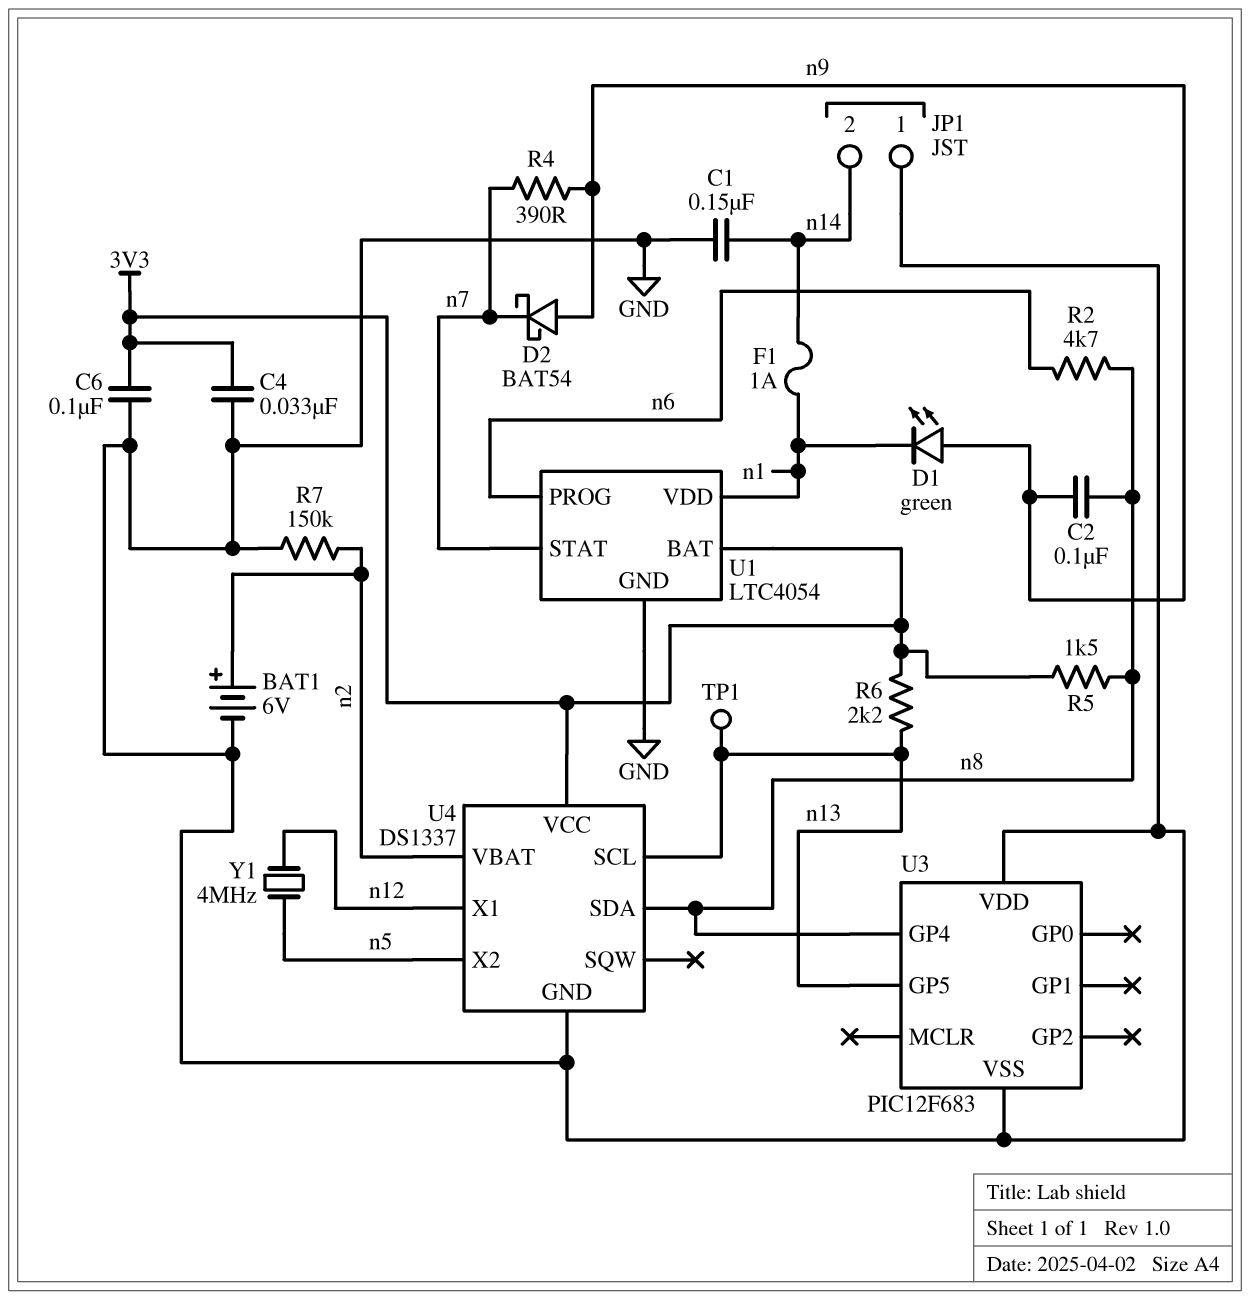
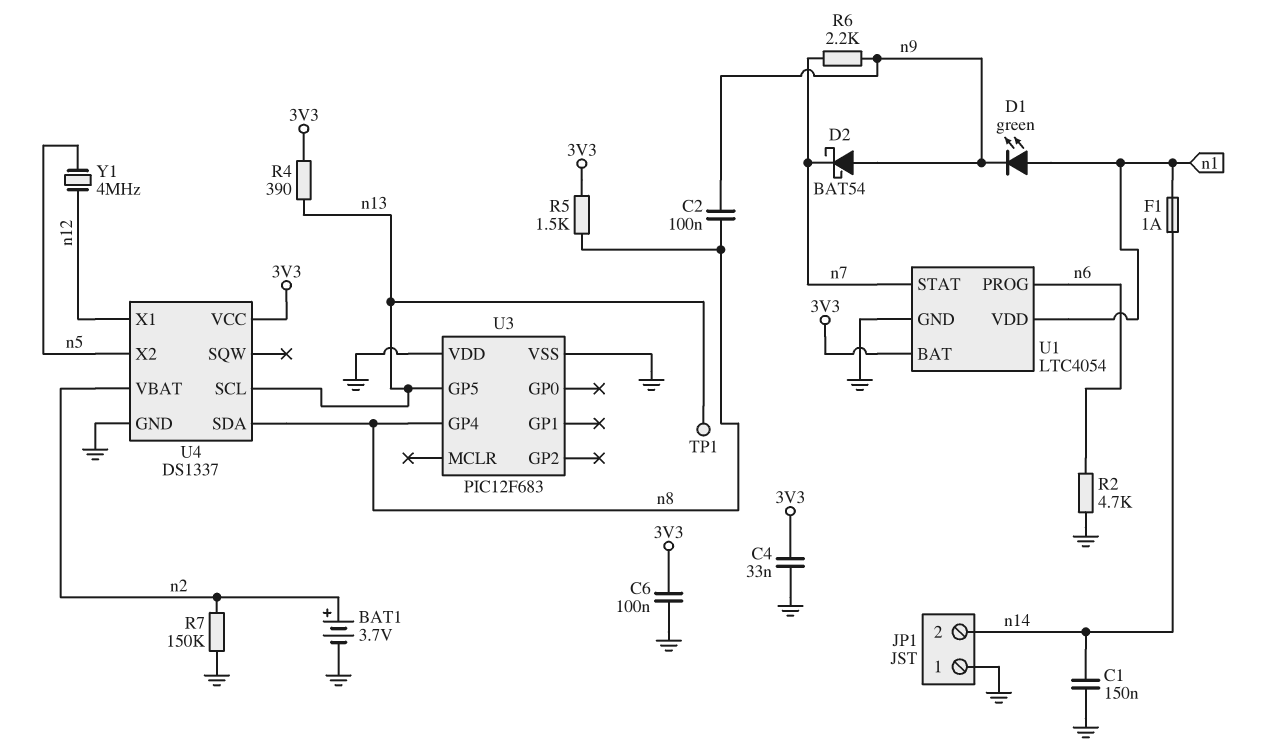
BAT1: 6V (plus n2, minus GND) -> 3.7V (plus n2, minus GND)
D1: LED green (A n9, K n1) -> LED green (A n1, K n9)
R2: 4.7k (n6, n8) -> 4.7k (GND, n6)
R4: 390 (n7, n9) -> 390 (3V3, n13)
R6: 2.2k (3V3, n13) -> 2.2k (n7, n9)

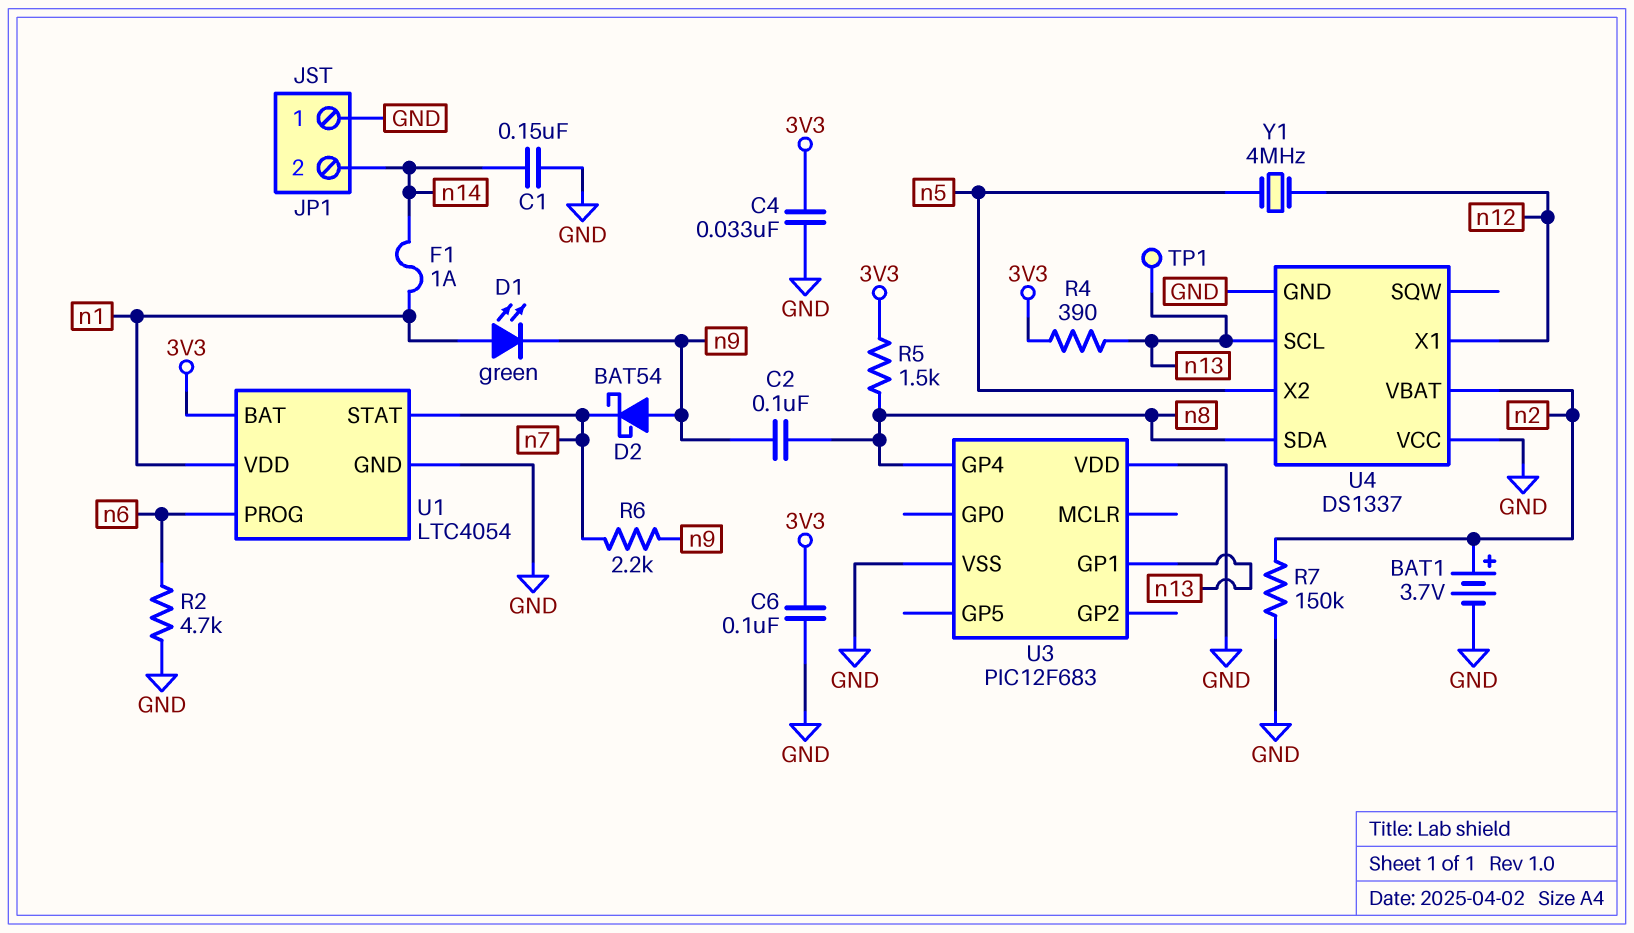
U3 pin GP1: none -> n13
U3 pin GP5: n13 -> none
U4 pin VCC: 3V3 -> GND

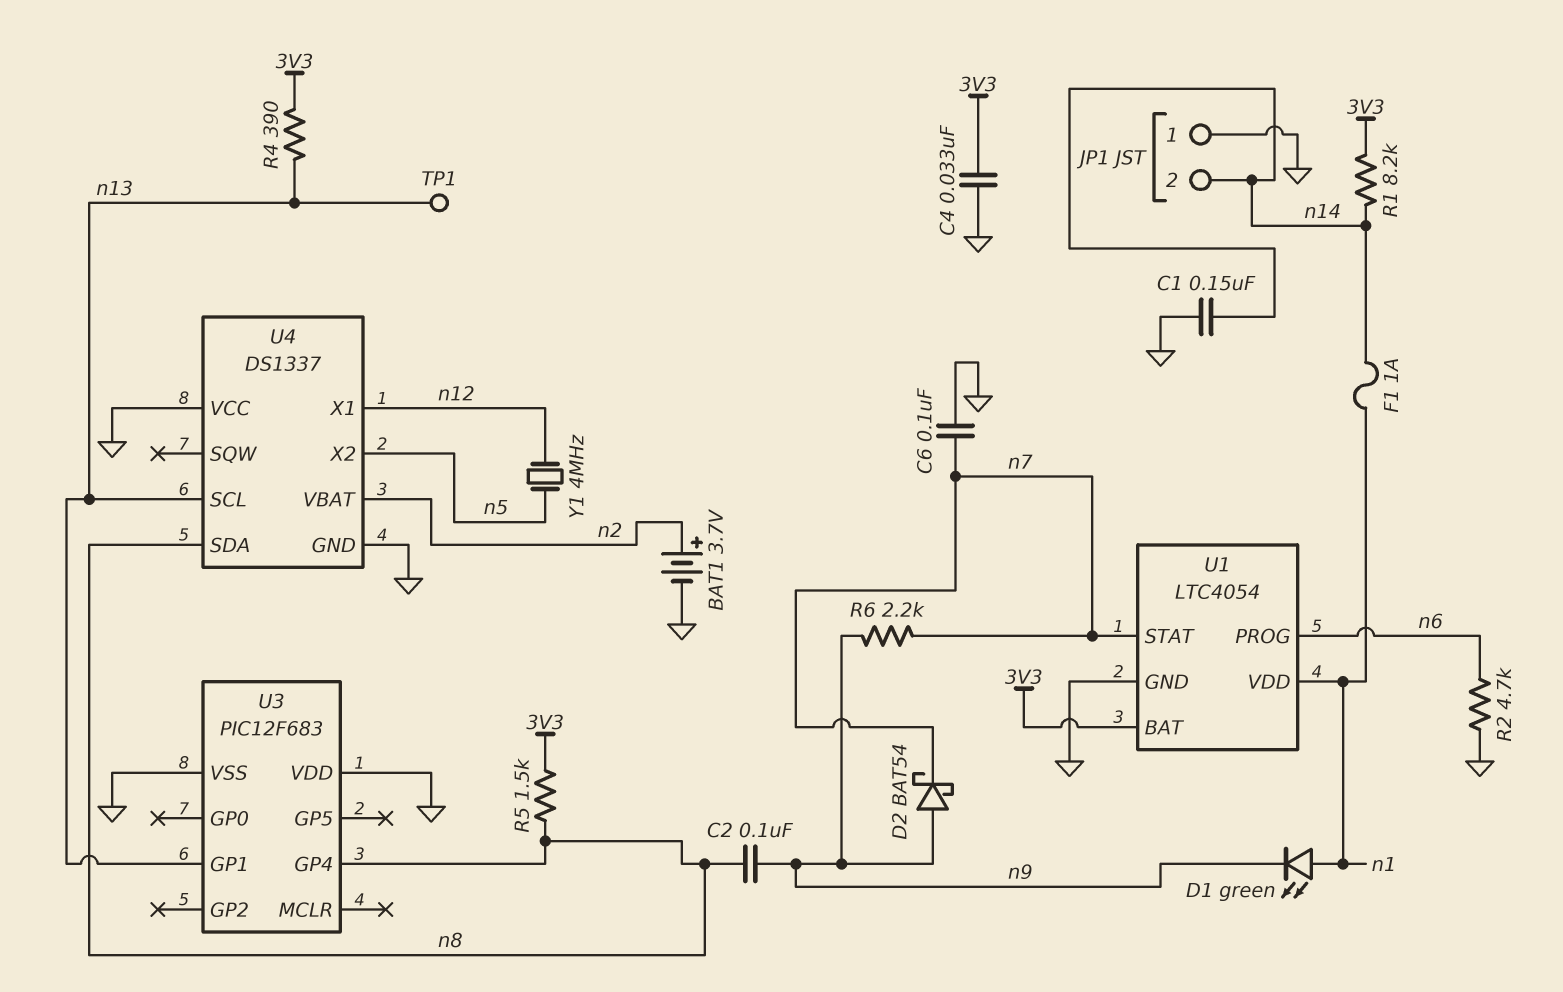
C6: 100nF (3V3, GND) -> 100nF (GND, n7)
R1: none -> 8.2k (3V3, n14)
R7: 150k (GND, n2) -> none

